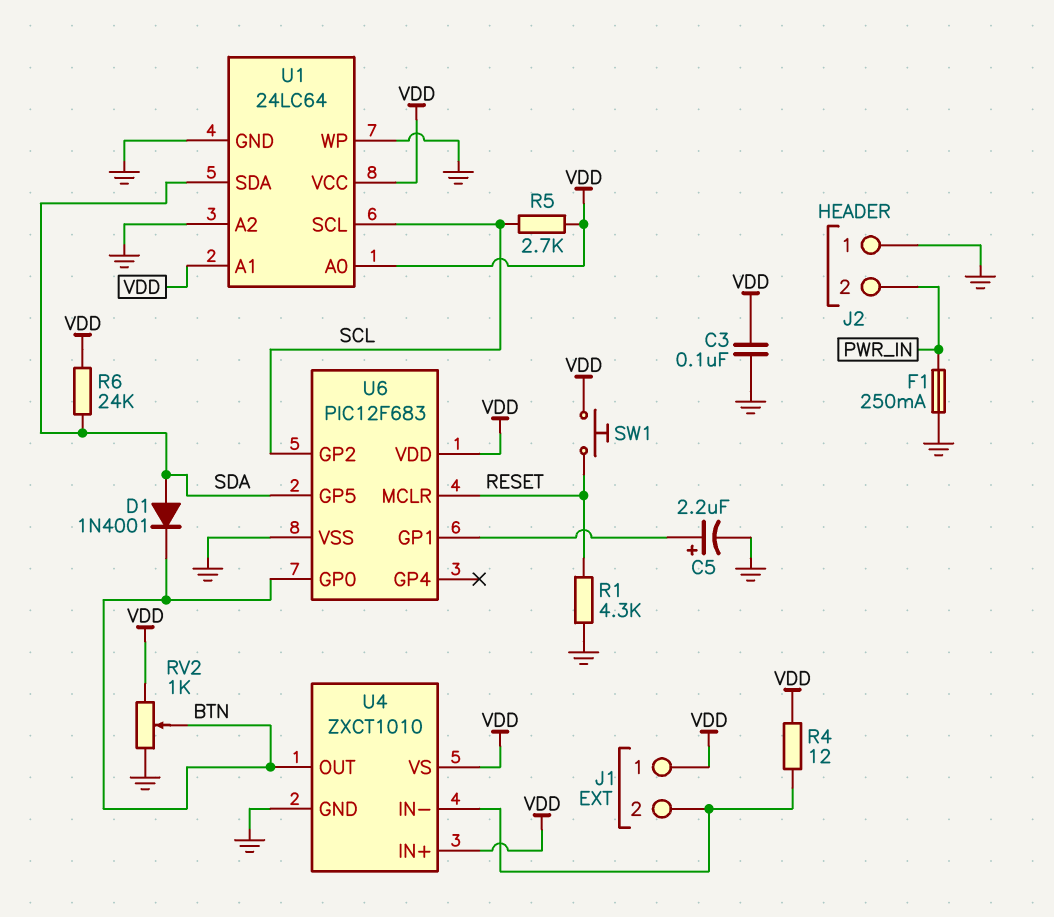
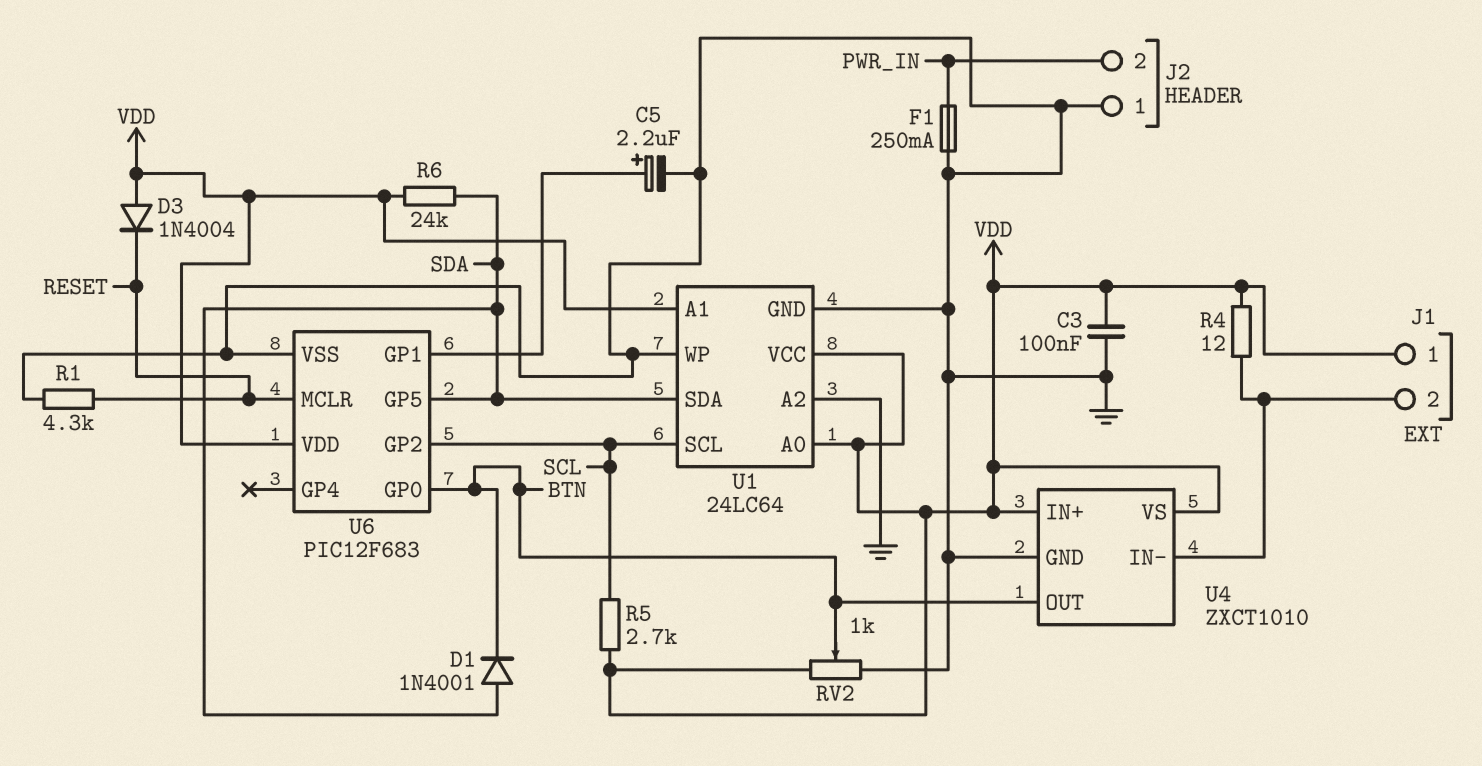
D3: none -> diode 1N4004 (A VDD, K RESET)
SW1: button (RESET, VDD) -> none

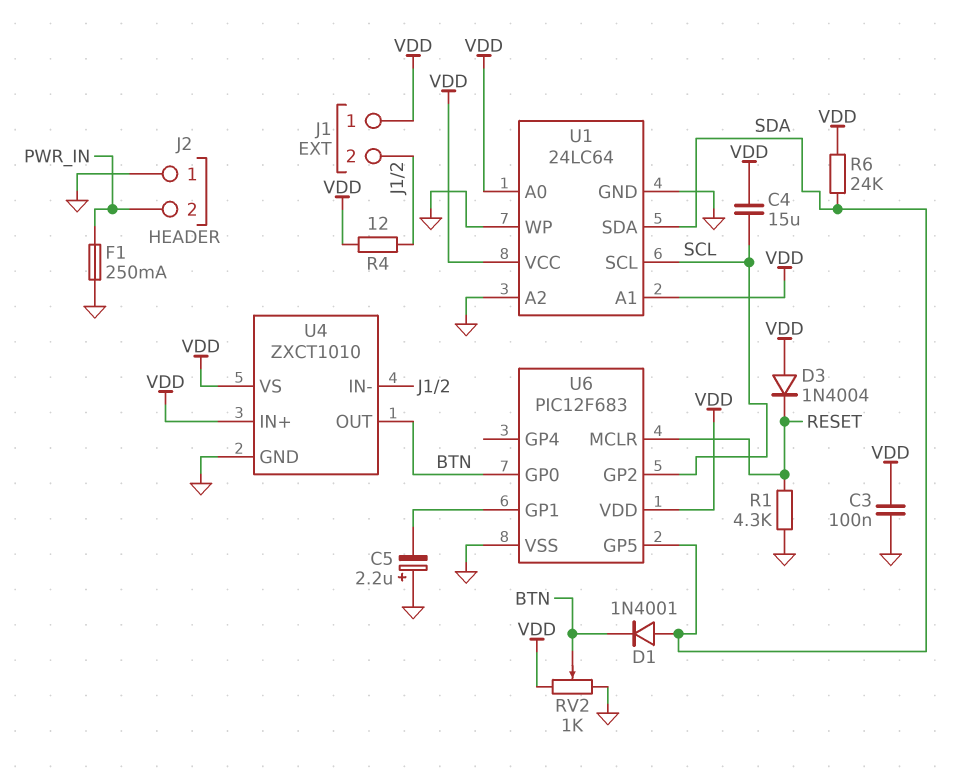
C4: none -> 15uF (SCL, VDD)
C5: 2.2uF (plus U6/GP1, minus GND) -> 2.2uF (plus GND, minus U6/GP1)
R5: 2.7k (SCL, VDD) -> none

